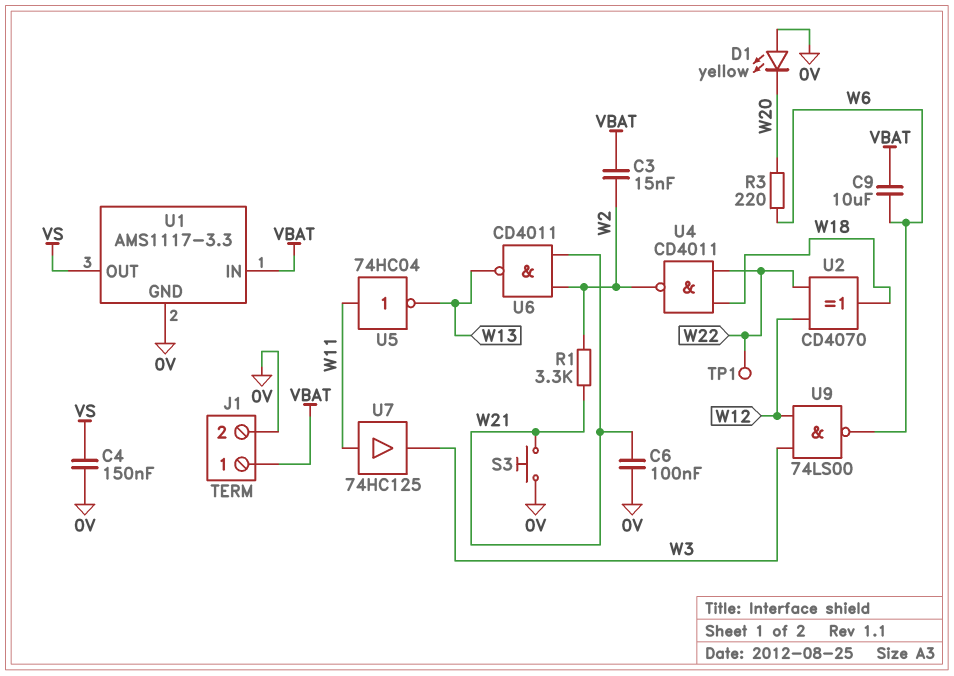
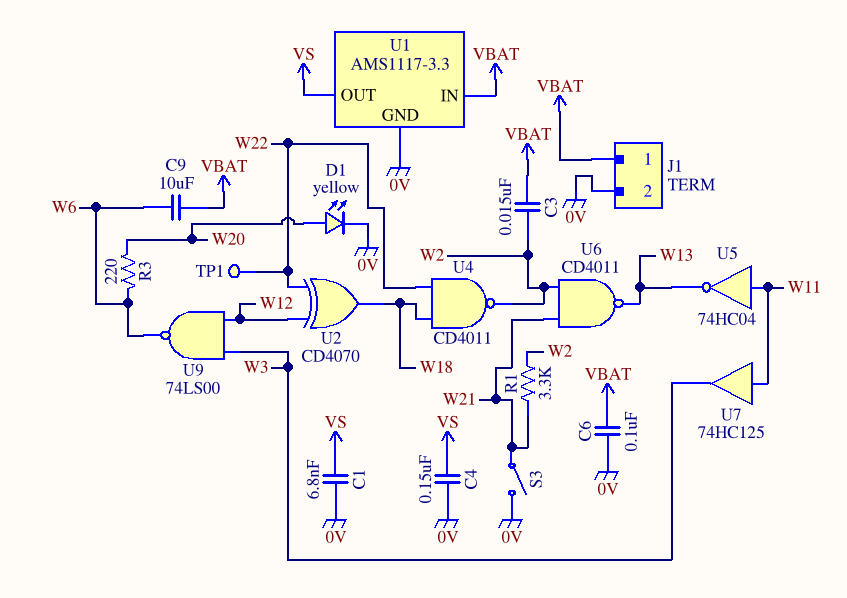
C1: none -> 6.8nF (0V, VS)
C6: 100nF (0V, W21) -> 100nF (0V, VBAT)
D1: LED yellow (A 0V, K W20) -> LED yellow (A W20, K 0V)
S3: button (0V, W21) -> switch (0V, W21)

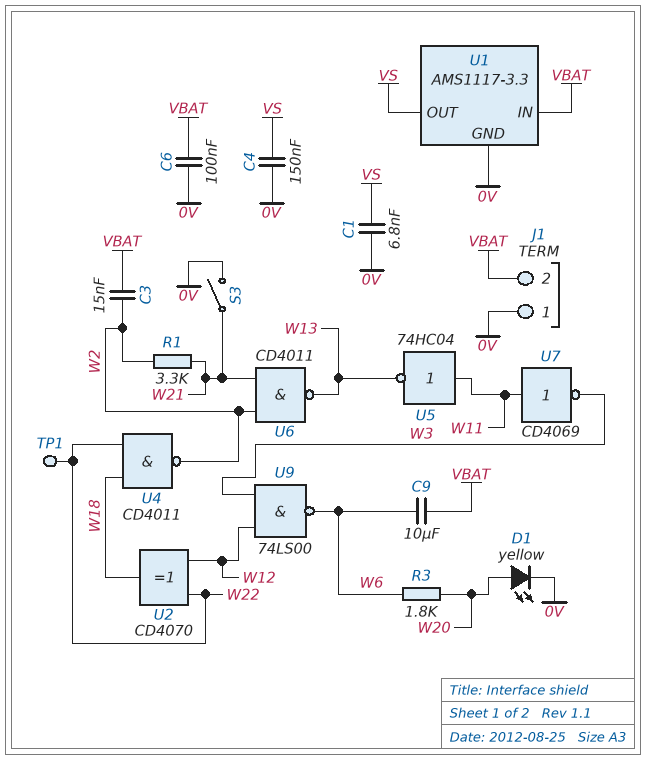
J1 pin 1: VBAT -> 0V
J1 pin 2: 0V -> VBAT
R3: 220 (W6, W20) -> 1.8k (W6, W20)
U7: buffer 74HC125 (in W11, out W3) -> NOT CD4069 (in W11, out W3)

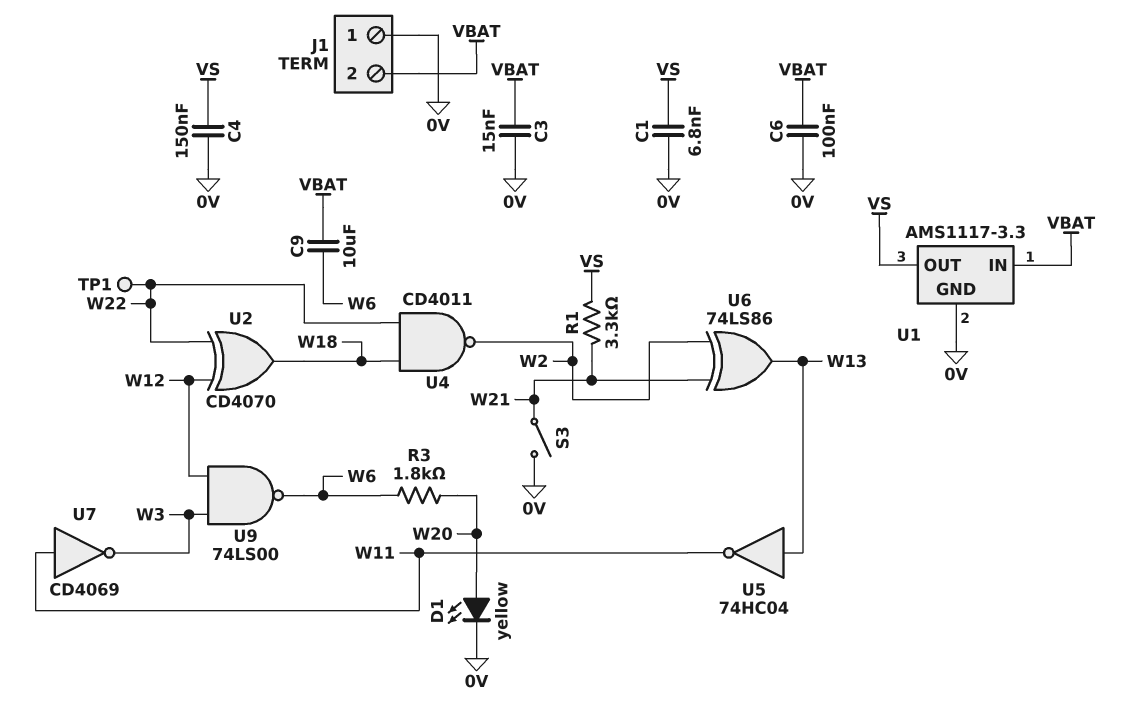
C3: 15nF (VBAT, W2) -> 15nF (0V, VBAT)
R1: 3.3k (W2, W21) -> 3.3k (VS, W21)
U5: NOT 74HC04 (in W11, out W13) -> NOT 74HC04 (in W13, out W11)
U6: NAND CD4011 (in W2, in W21, out W13) -> XOR 74LS86 (in W2, in W21, out W13)

